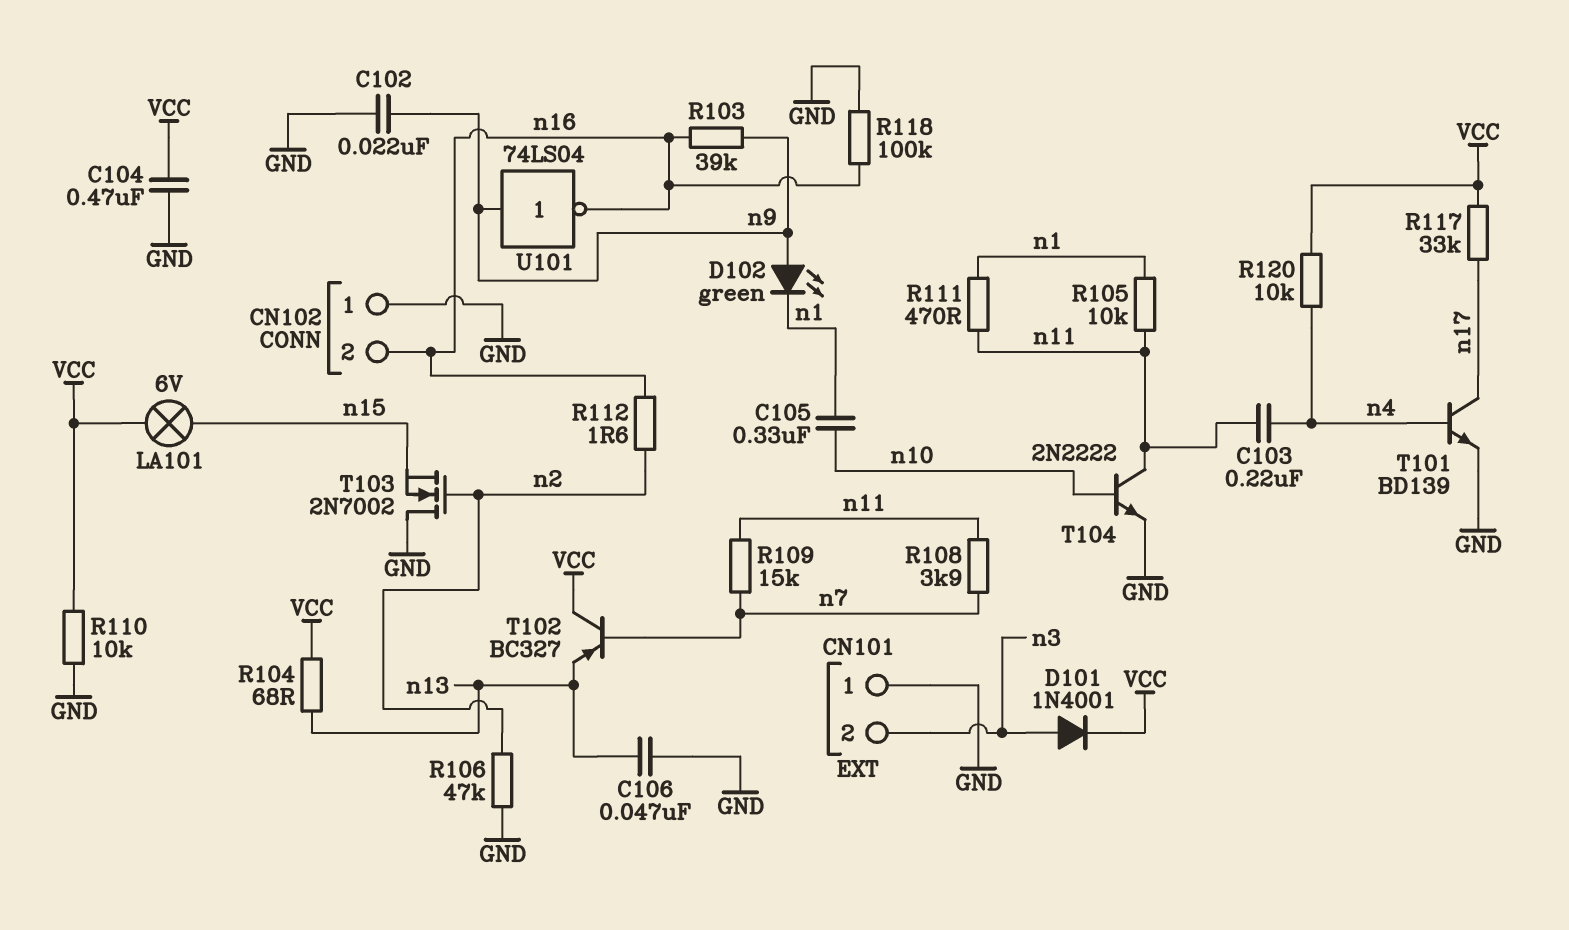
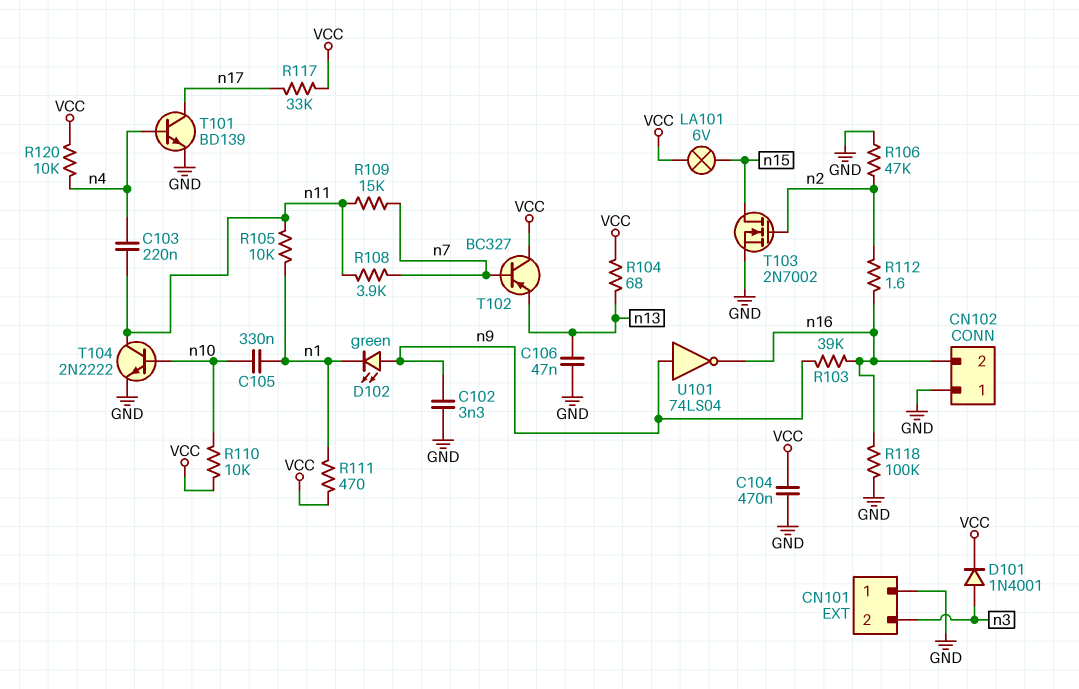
C102: 22nF (GND, n9) -> 3.3nF (GND, n9)
R110: 10k (GND, VCC) -> 10k (VCC, n10)
R111: 470 (n1, n11) -> 470 (VCC, n1)
T103: NMOS 2N7002 (G n2, D GND, S n15) -> NMOS 2N7002 (G n2, D n15, S GND)

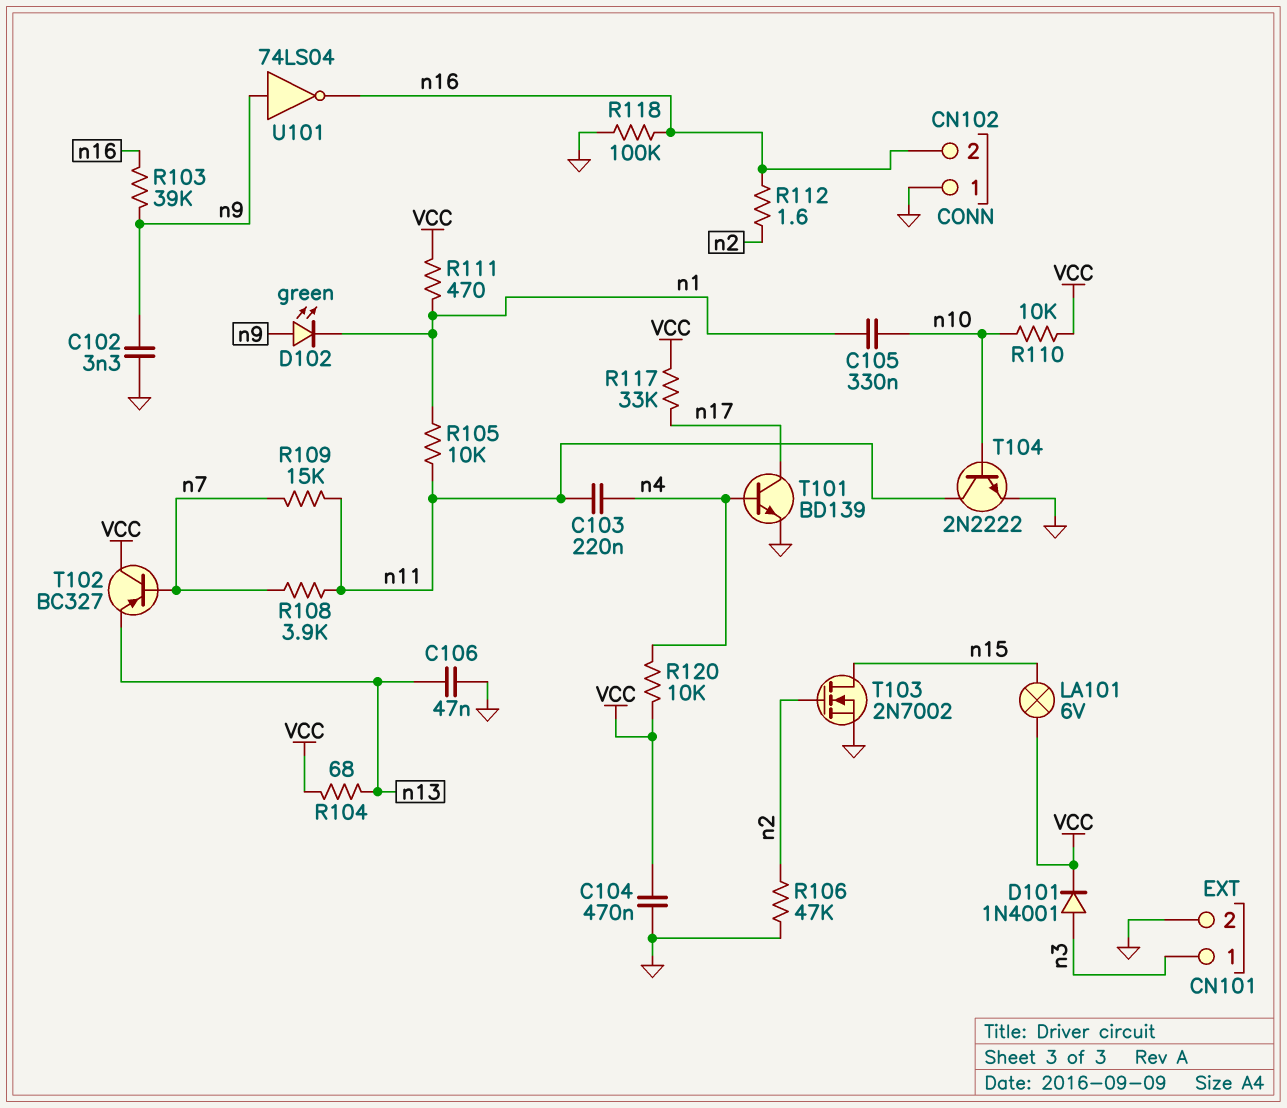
CN101 pin 1: GND -> n3
CN101 pin 2: n3 -> GND

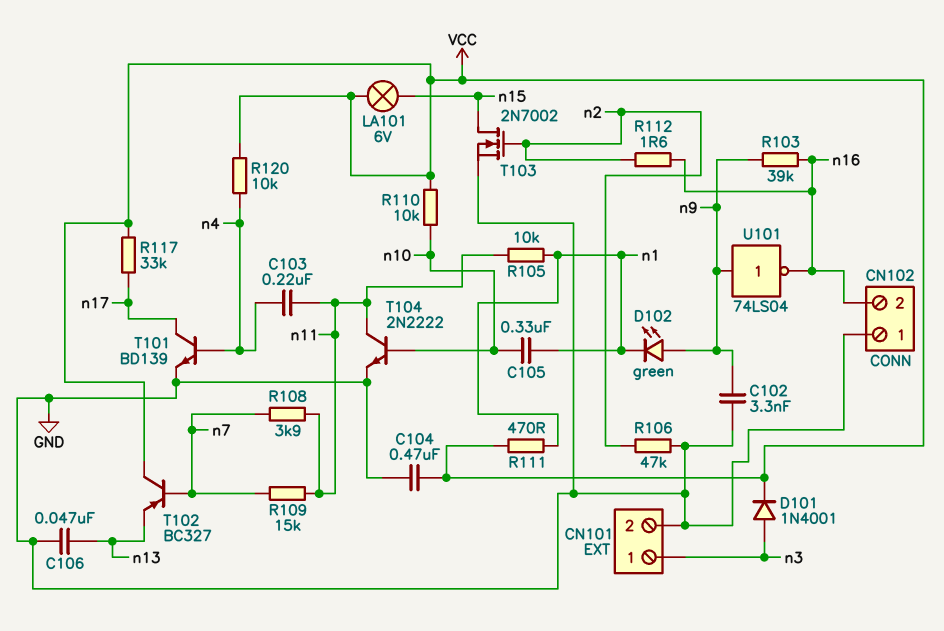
R104: 68 (VCC, n13) -> none
R118: 100k (GND, n16) -> none

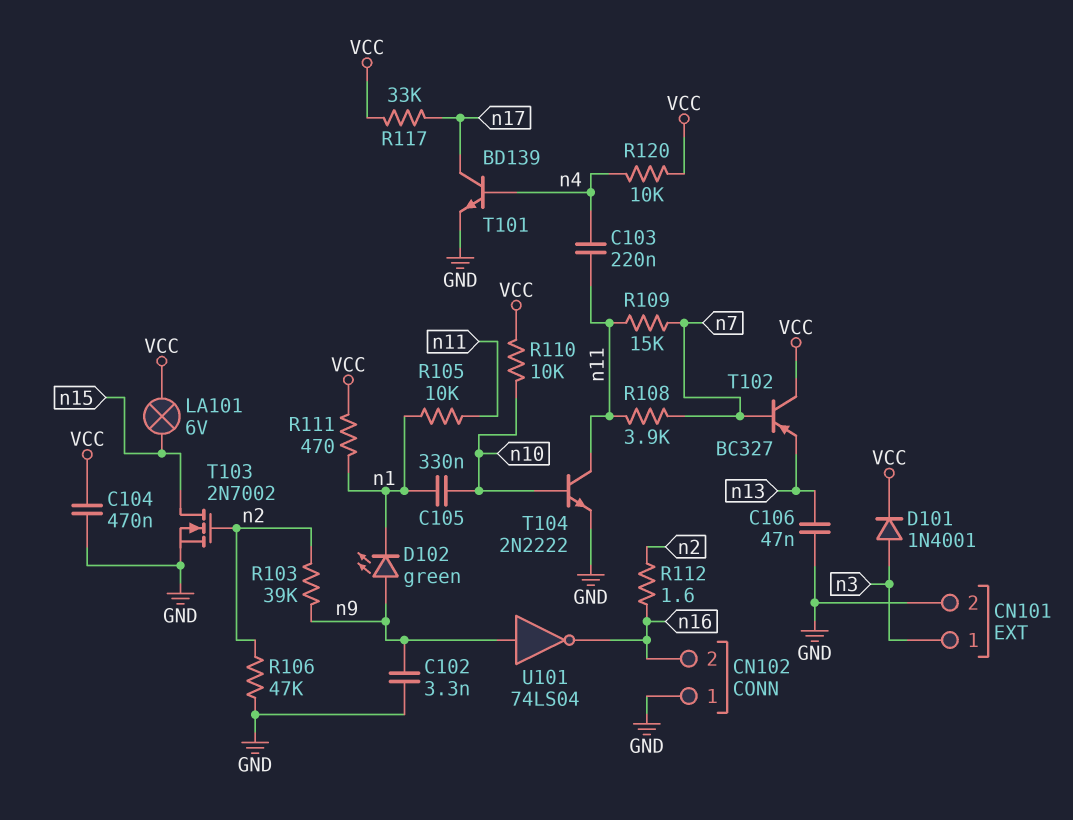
R103: 39k (n9, n16) -> 39k (n2, n9)

